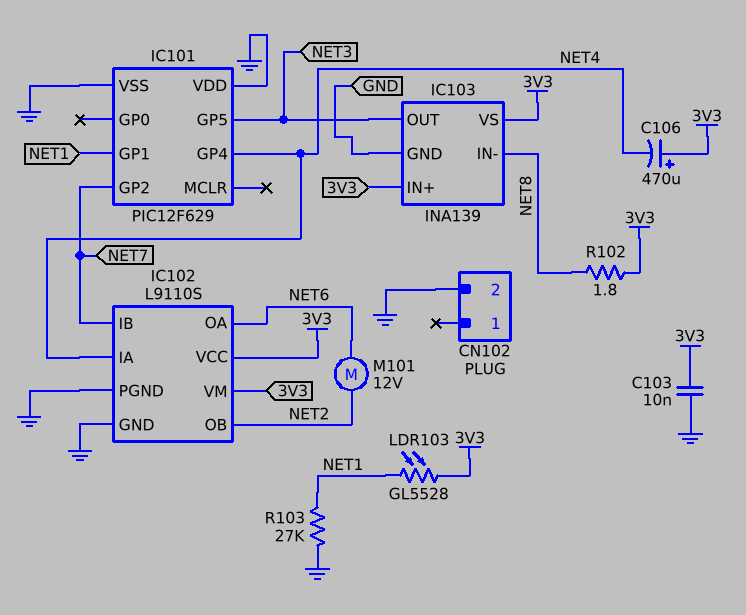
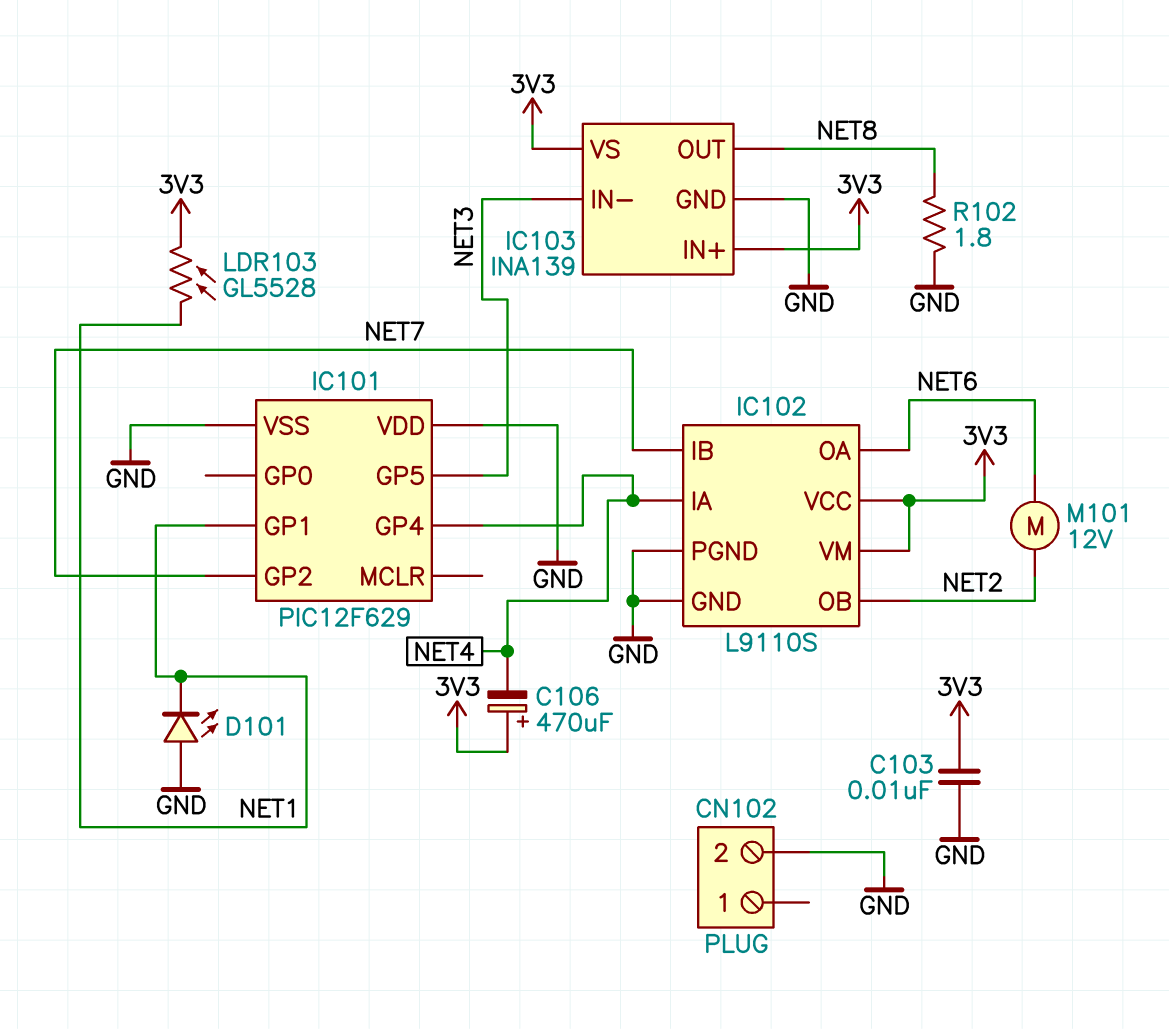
D101: none -> LED (A GND, K NET1)
IC103 pin IN-: NET8 -> NET3
IC103 pin OUT: NET3 -> NET8
R102: 1.8 (3V3, NET8) -> 1.8 (GND, NET8)
R103: 27k (GND, NET1) -> none

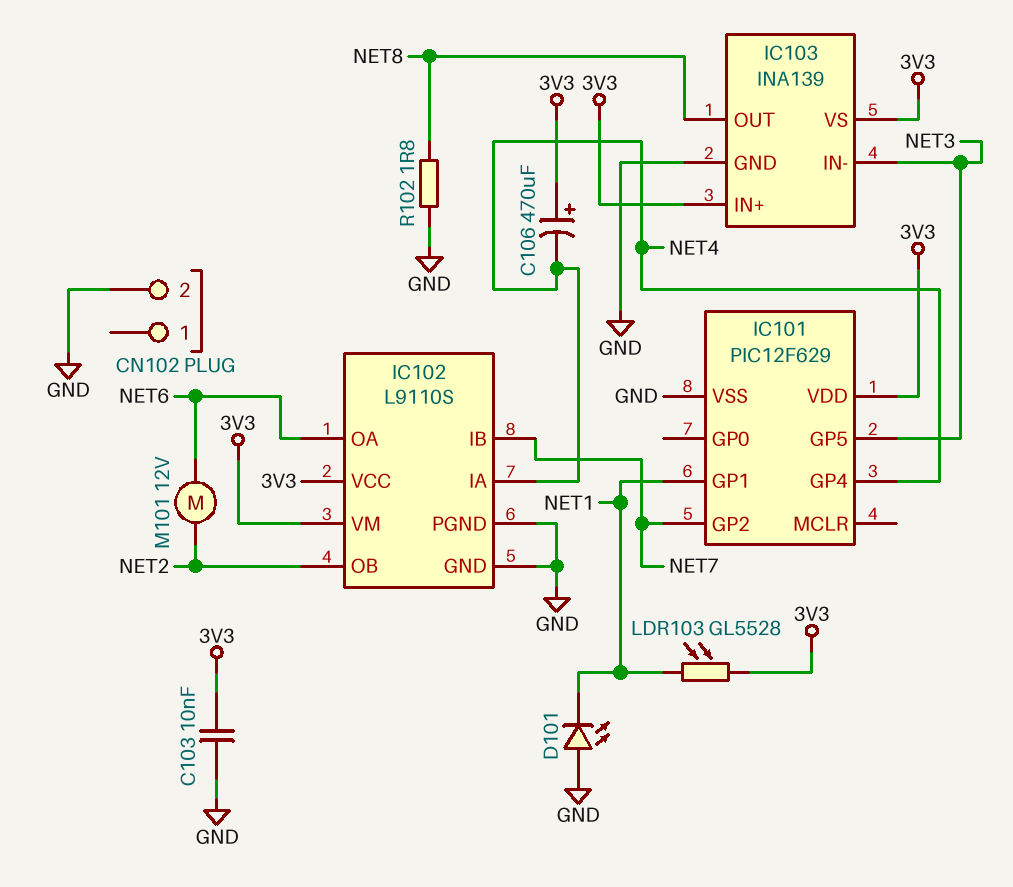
IC101 pin VDD: GND -> 3V3

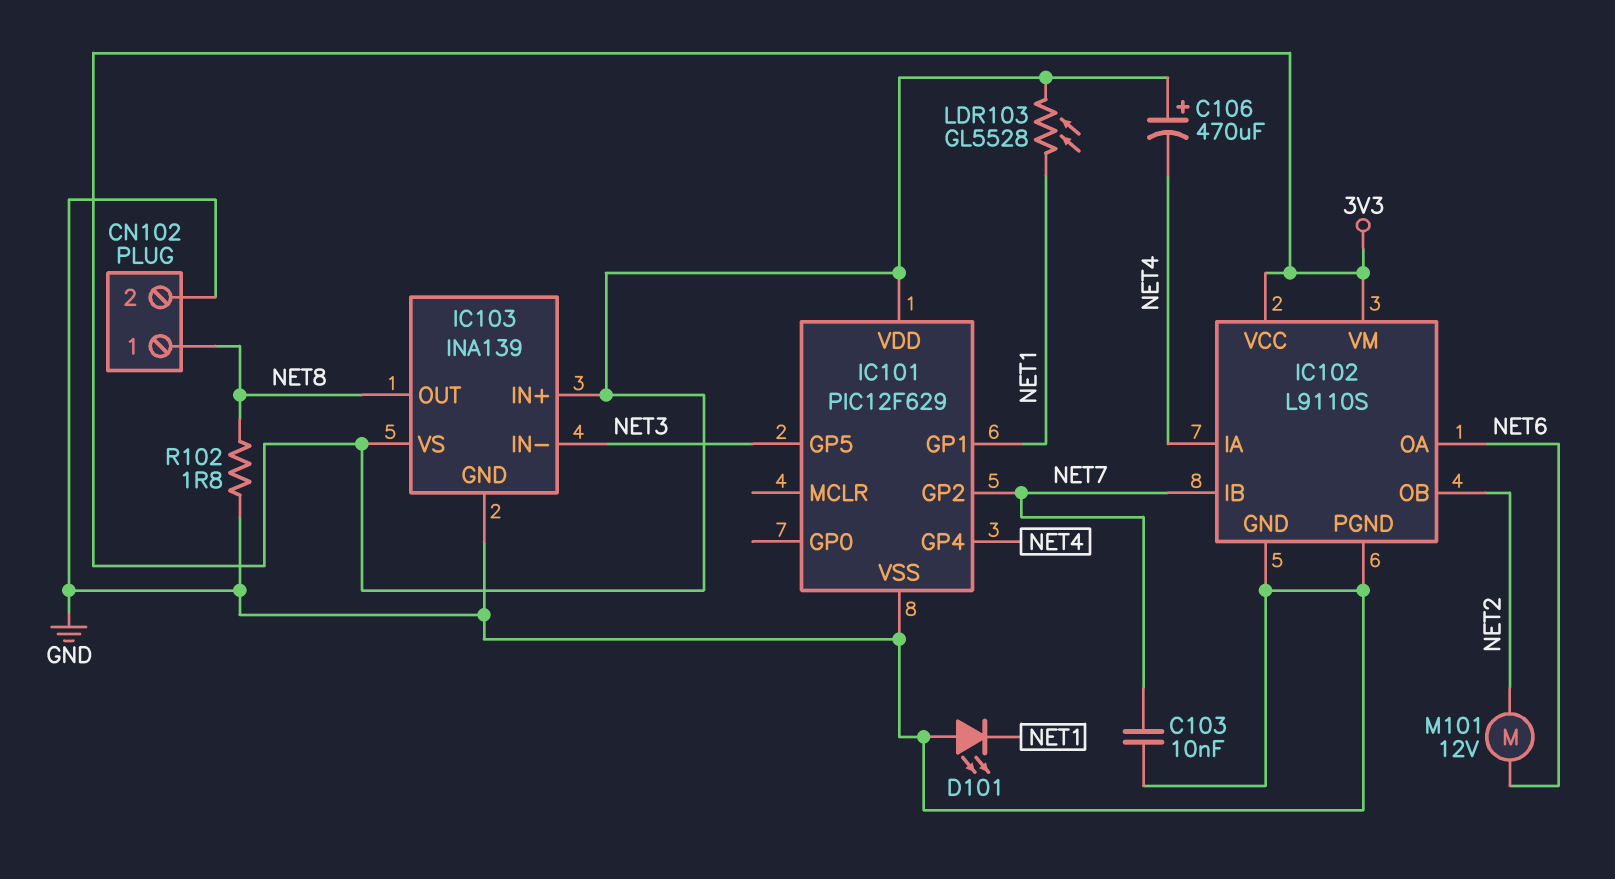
C103: 10nF (3V3, GND) -> 10nF (GND, NET7)
CN102 pin 1: none -> NET8

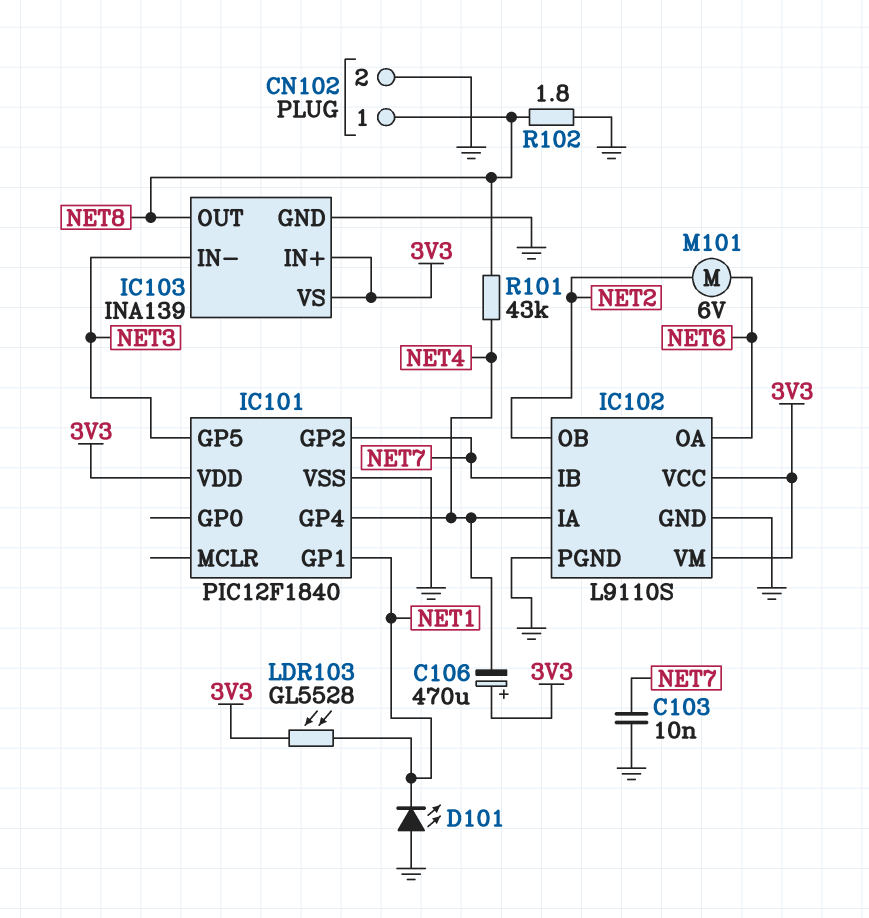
IC101: PIC12F629 -> PIC12F1840
M101: motor 12V (NET2, NET6) -> motor 6V (NET2, NET6)
R101: none -> 43k (NET4, NET8)

